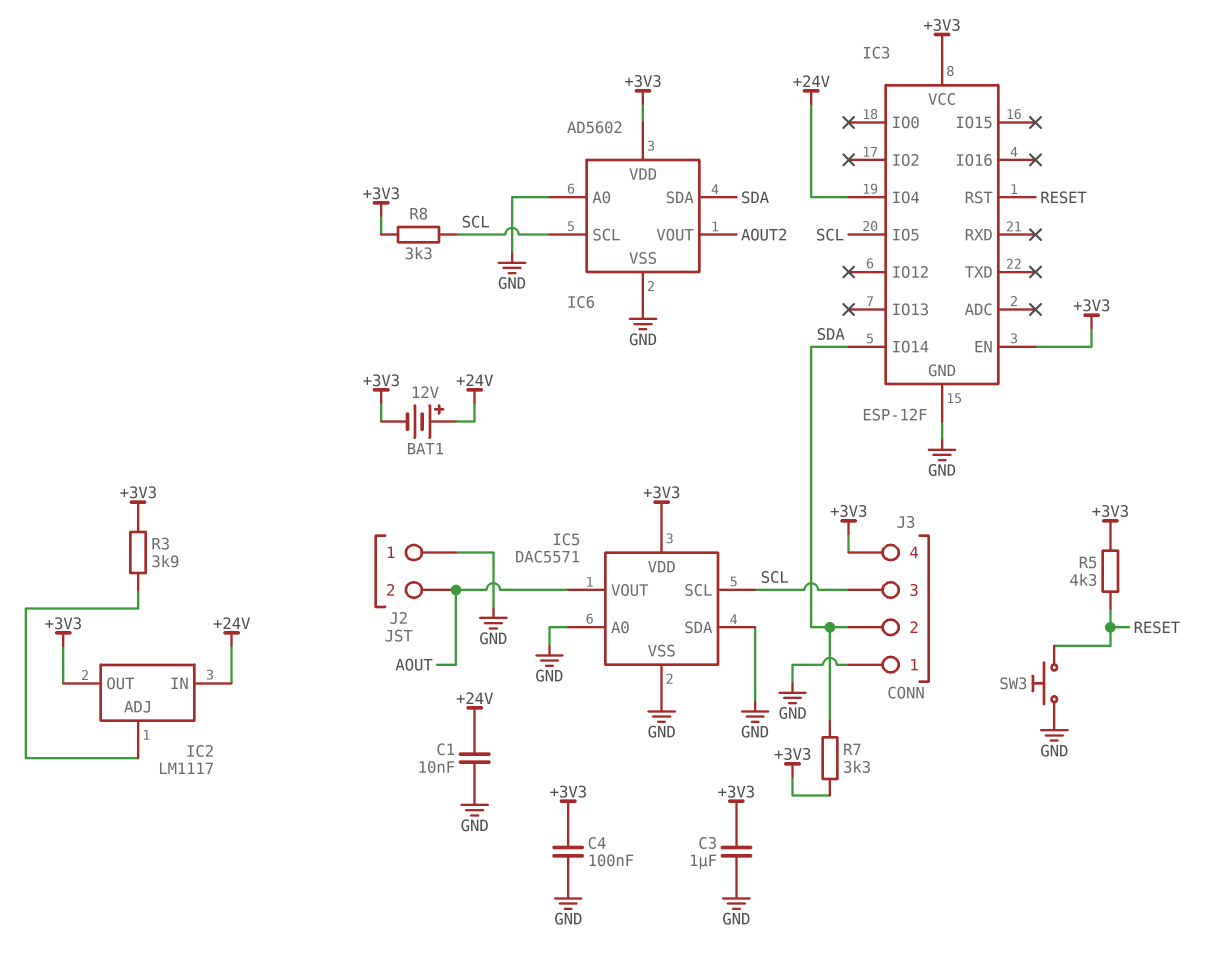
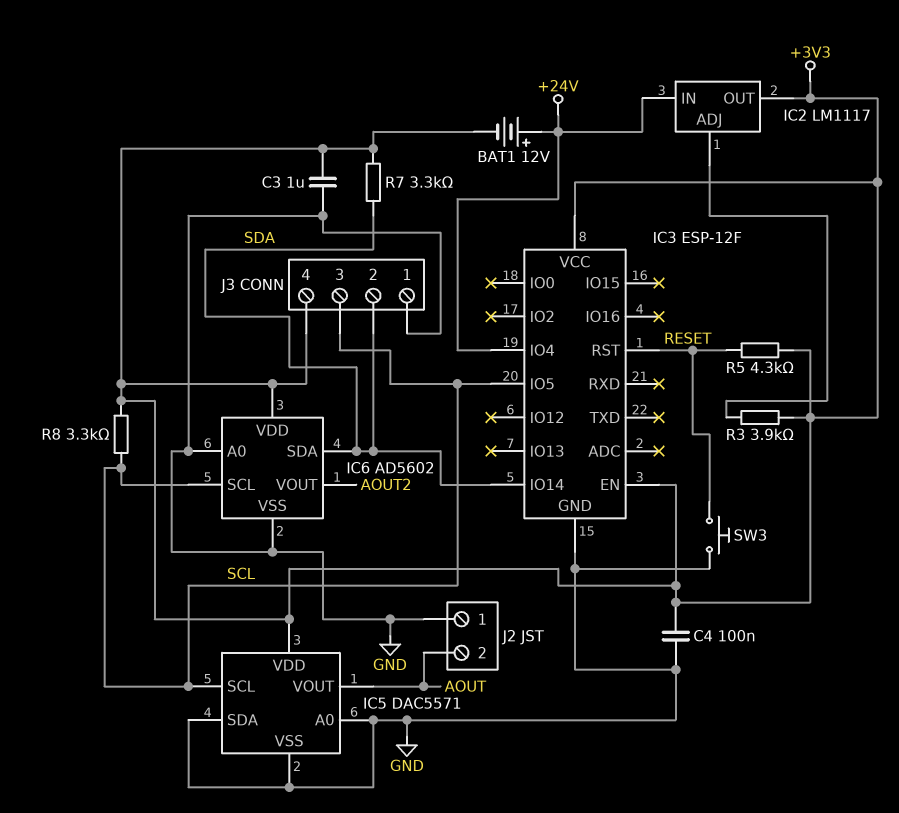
C1: 10nF (+24V, GND) -> none

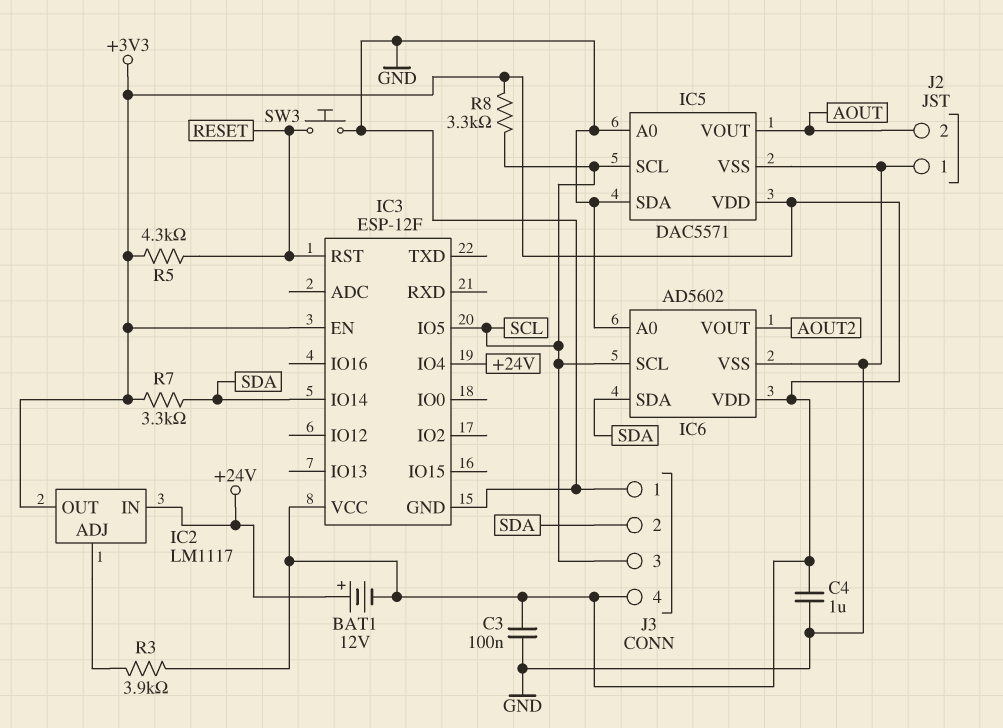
C3: 1uF (+3V3, GND) -> 100nF (+3V3, GND)
C4: 100nF (+3V3, GND) -> 1uF (+3V3, GND)

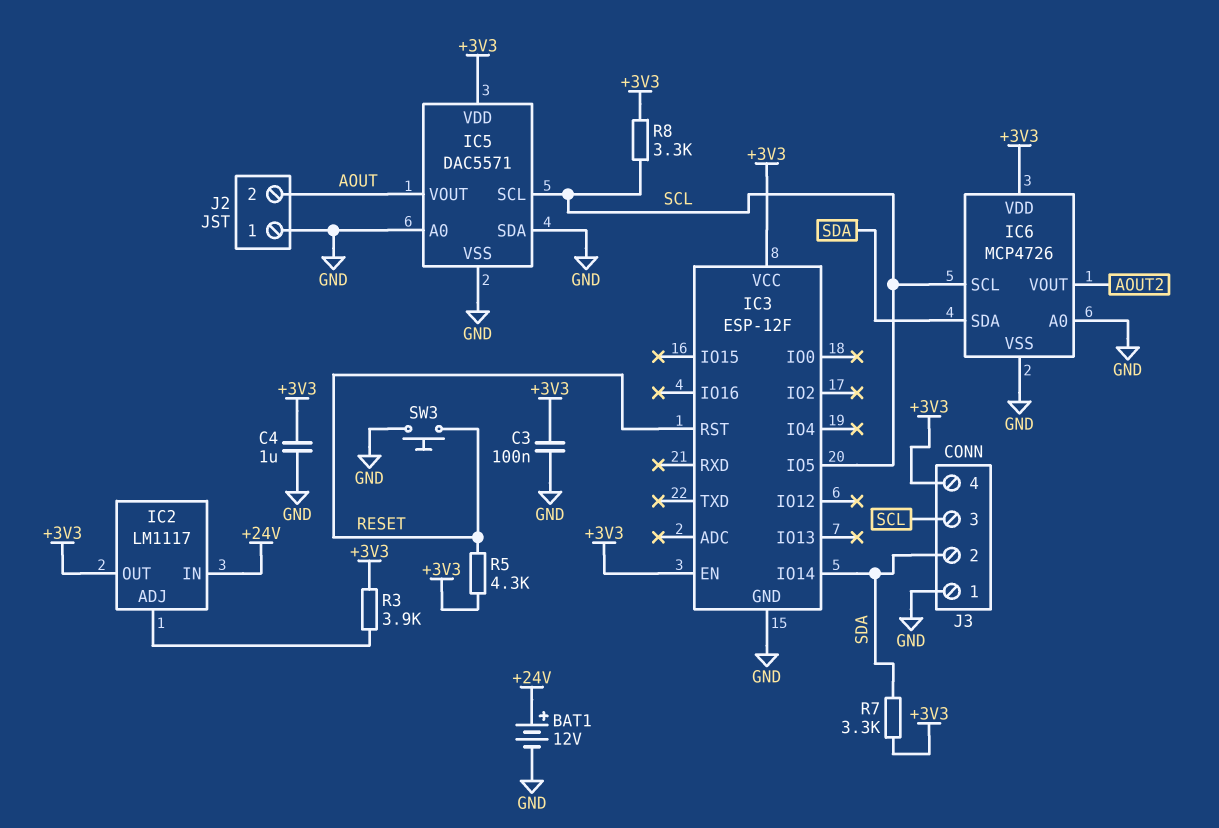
BAT1: 12V (plus +24V, minus +3V3) -> 12V (plus +24V, minus GND)
IC3 pin IO4: +24V -> none
IC6: AD5602 -> MCP4726

